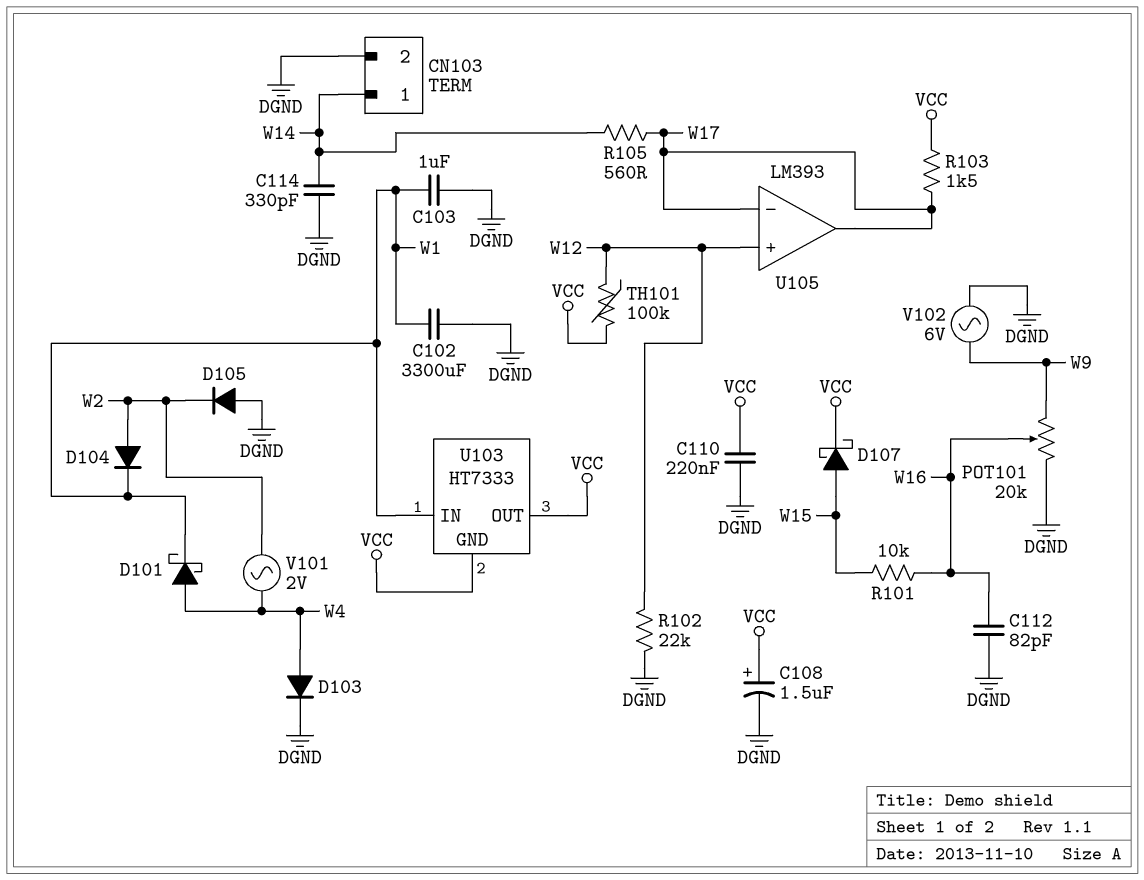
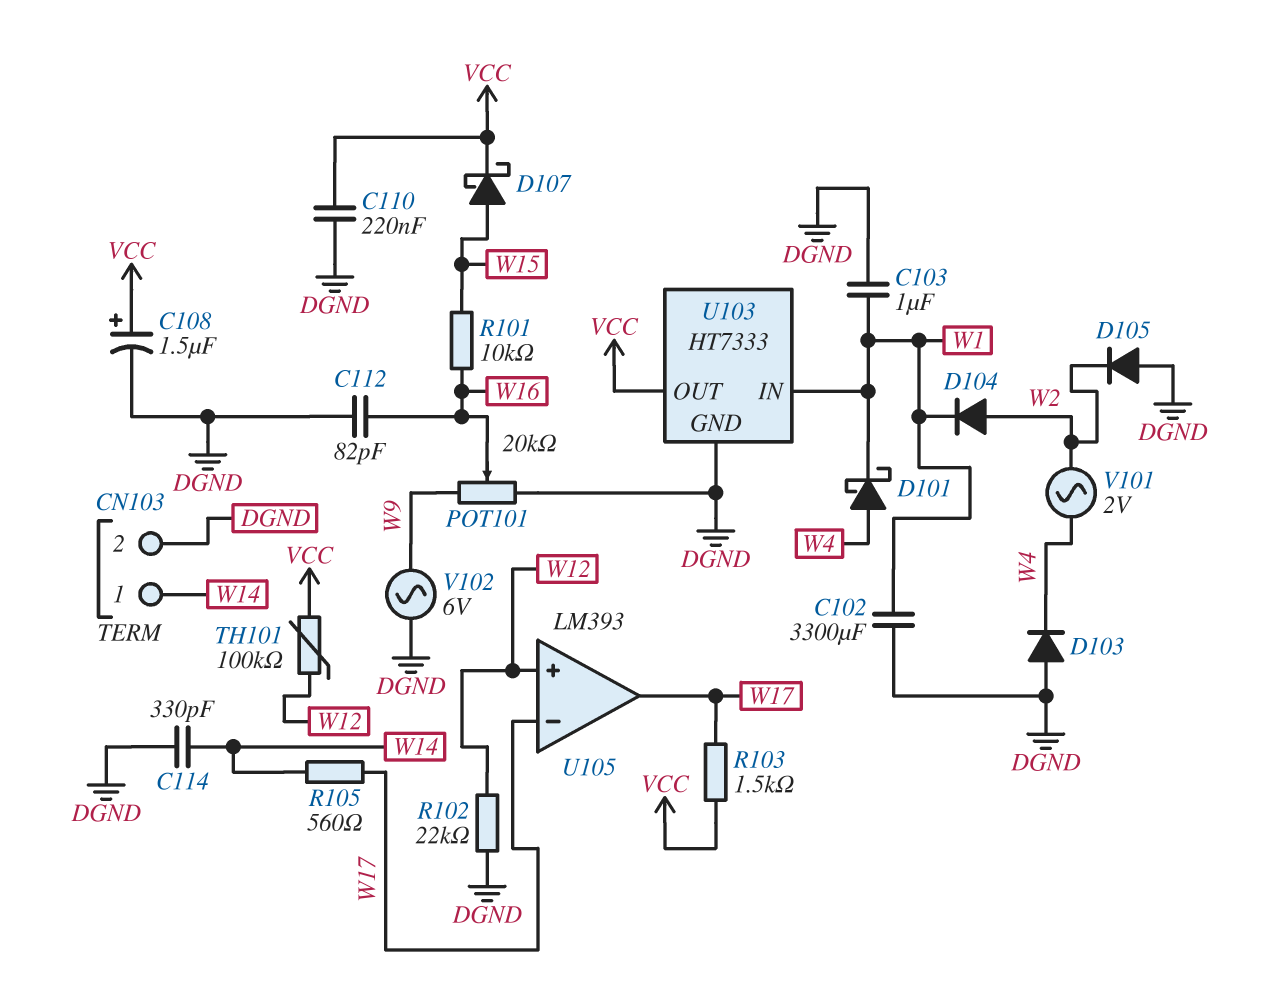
D103: diode (A W4, K DGND) -> diode (A DGND, K W4)
U103 pin GND: VCC -> DGND

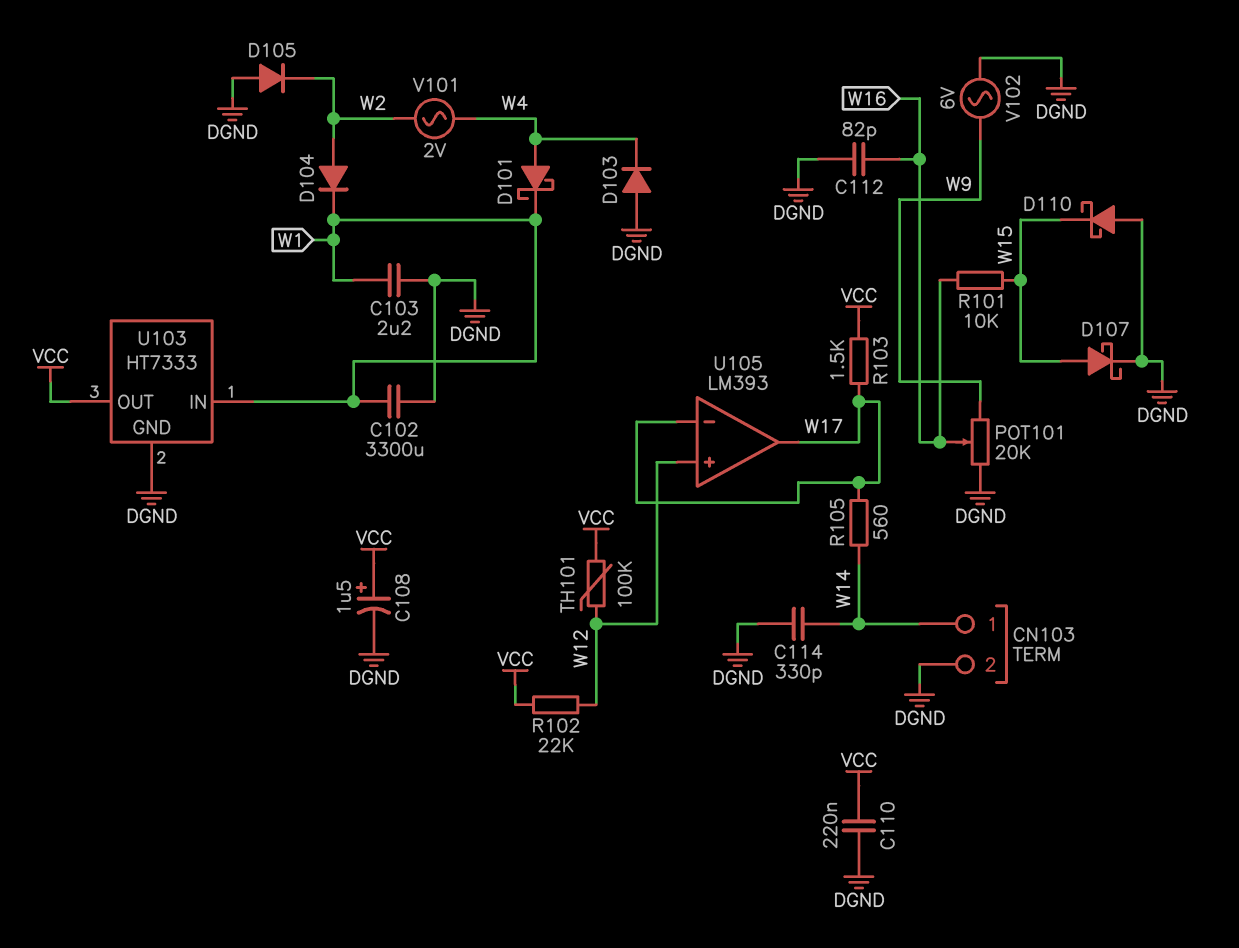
C103: 1uF (DGND, W1) -> 2.2uF (DGND, W1)
D107: schottky (A W15, K VCC) -> schottky (A W15, K DGND)
D110: none -> schottky (A DGND, K W15)
R102: 22k (DGND, W12) -> 22k (VCC, W12)

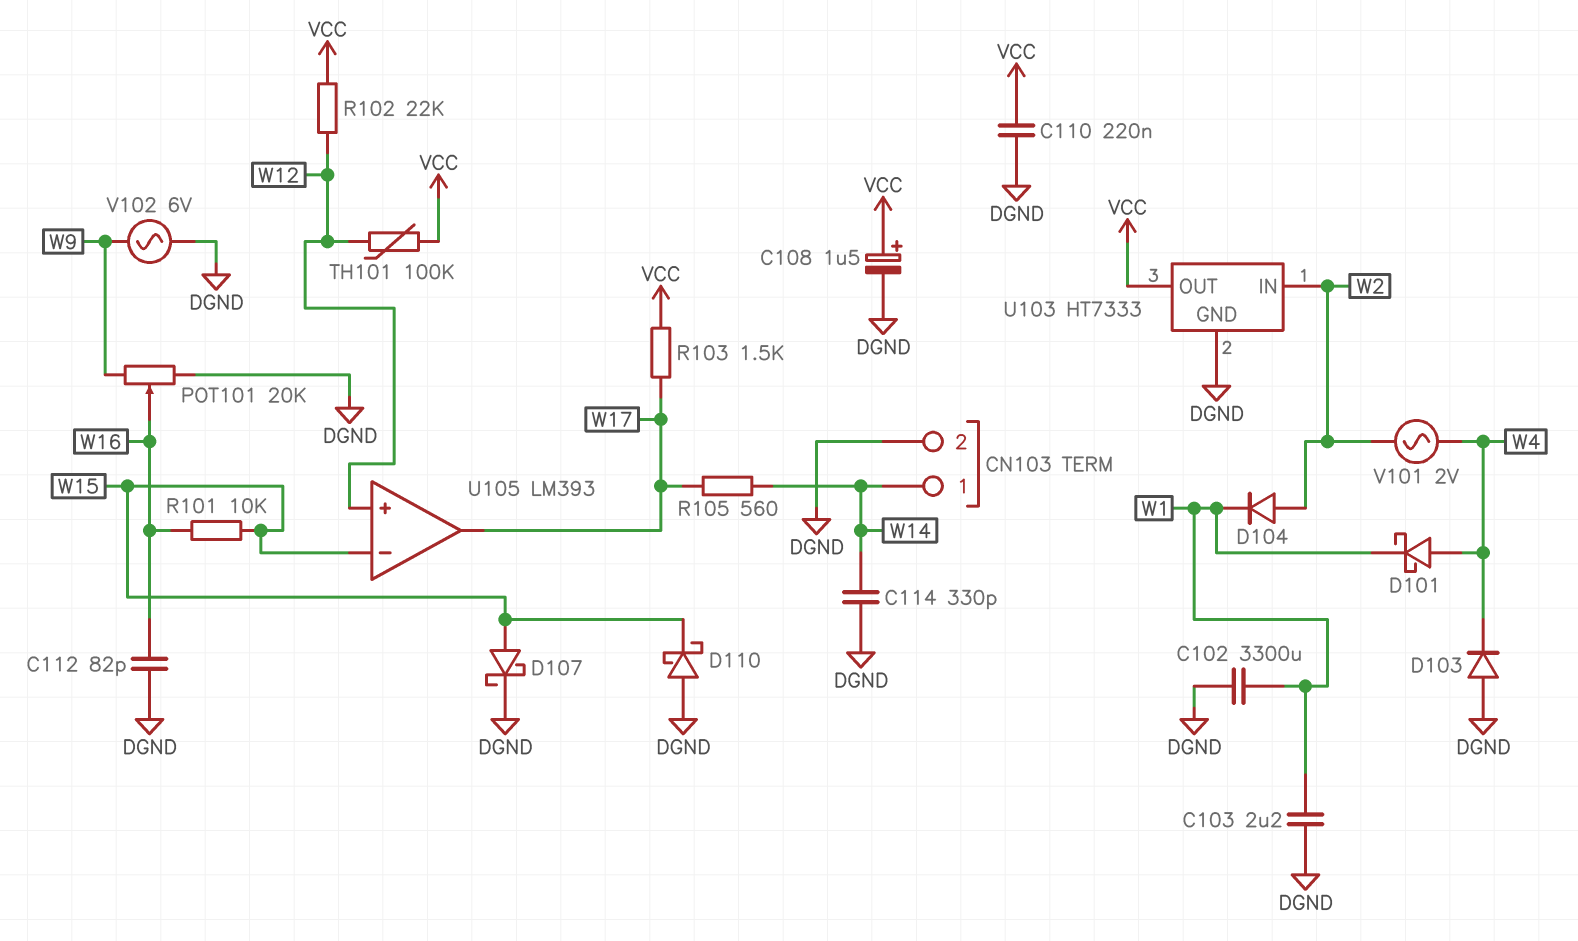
D105: diode (A DGND, K W2) -> none
U103 pin IN: W1 -> W2
U105 pin in-: W17 -> W15

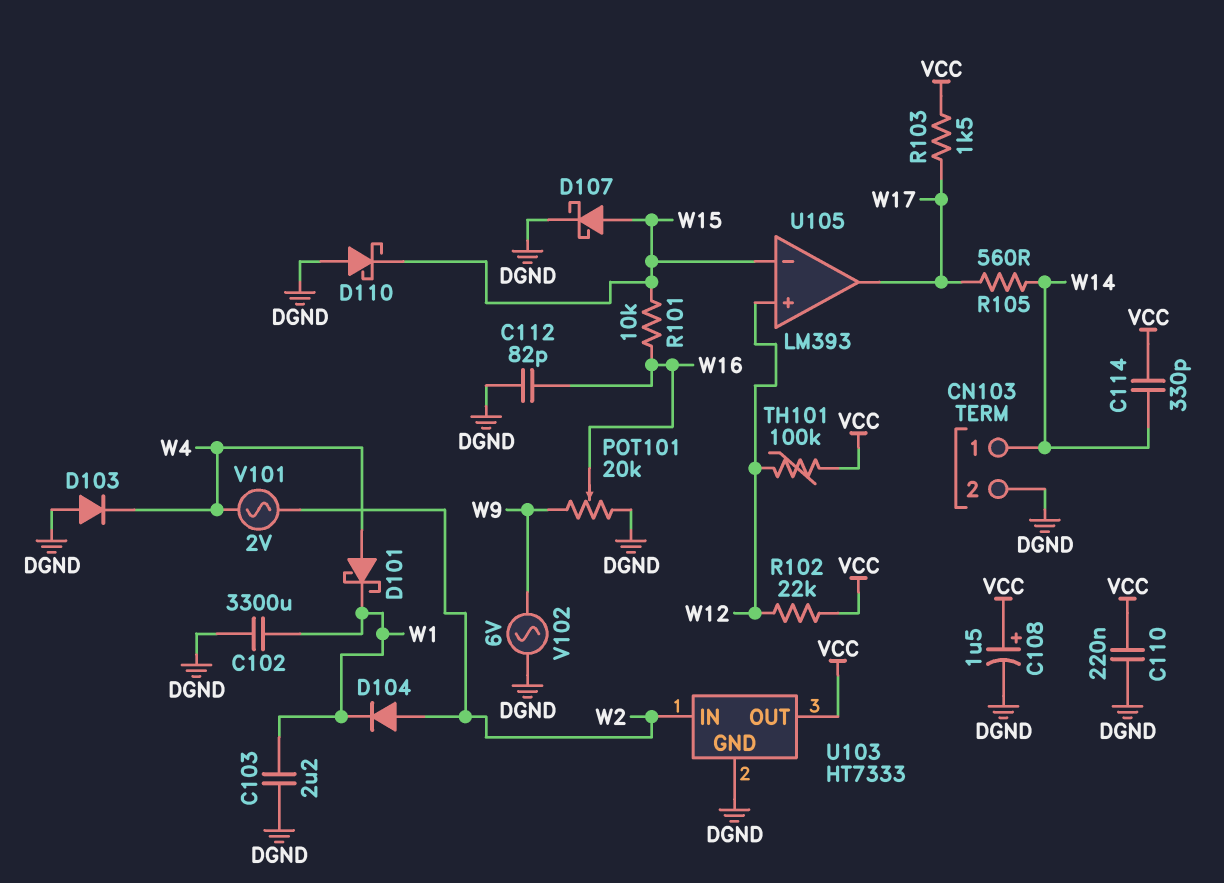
C114: 330pF (DGND, W14) -> 330pF (VCC, W14)

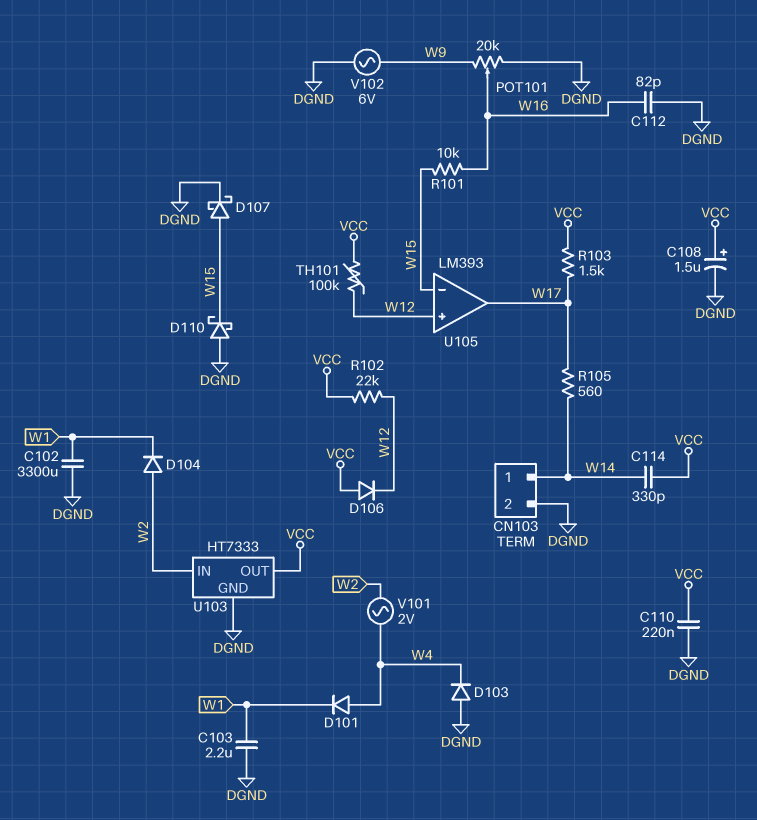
D101: schottky (A W4, K W1) -> diode (A W4, K W1)
D106: none -> diode (A VCC, K W12)

